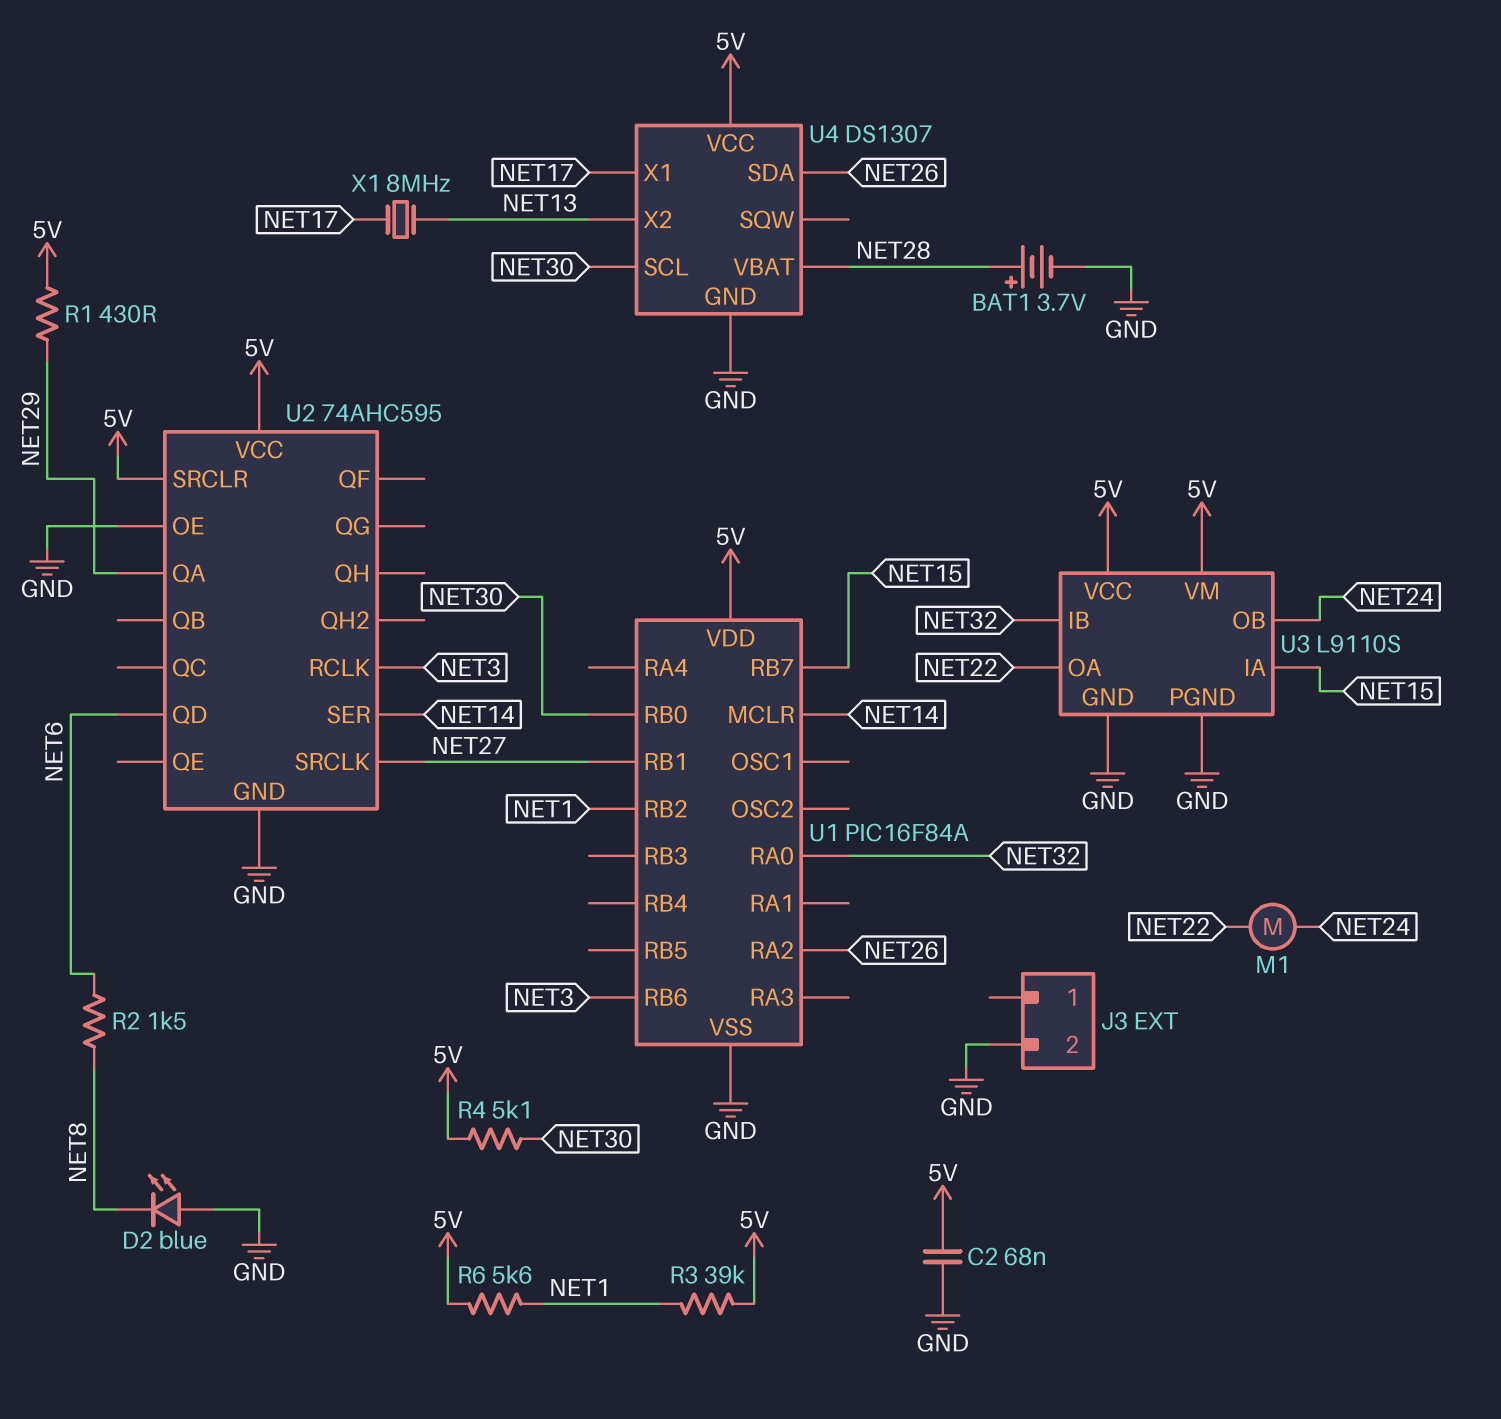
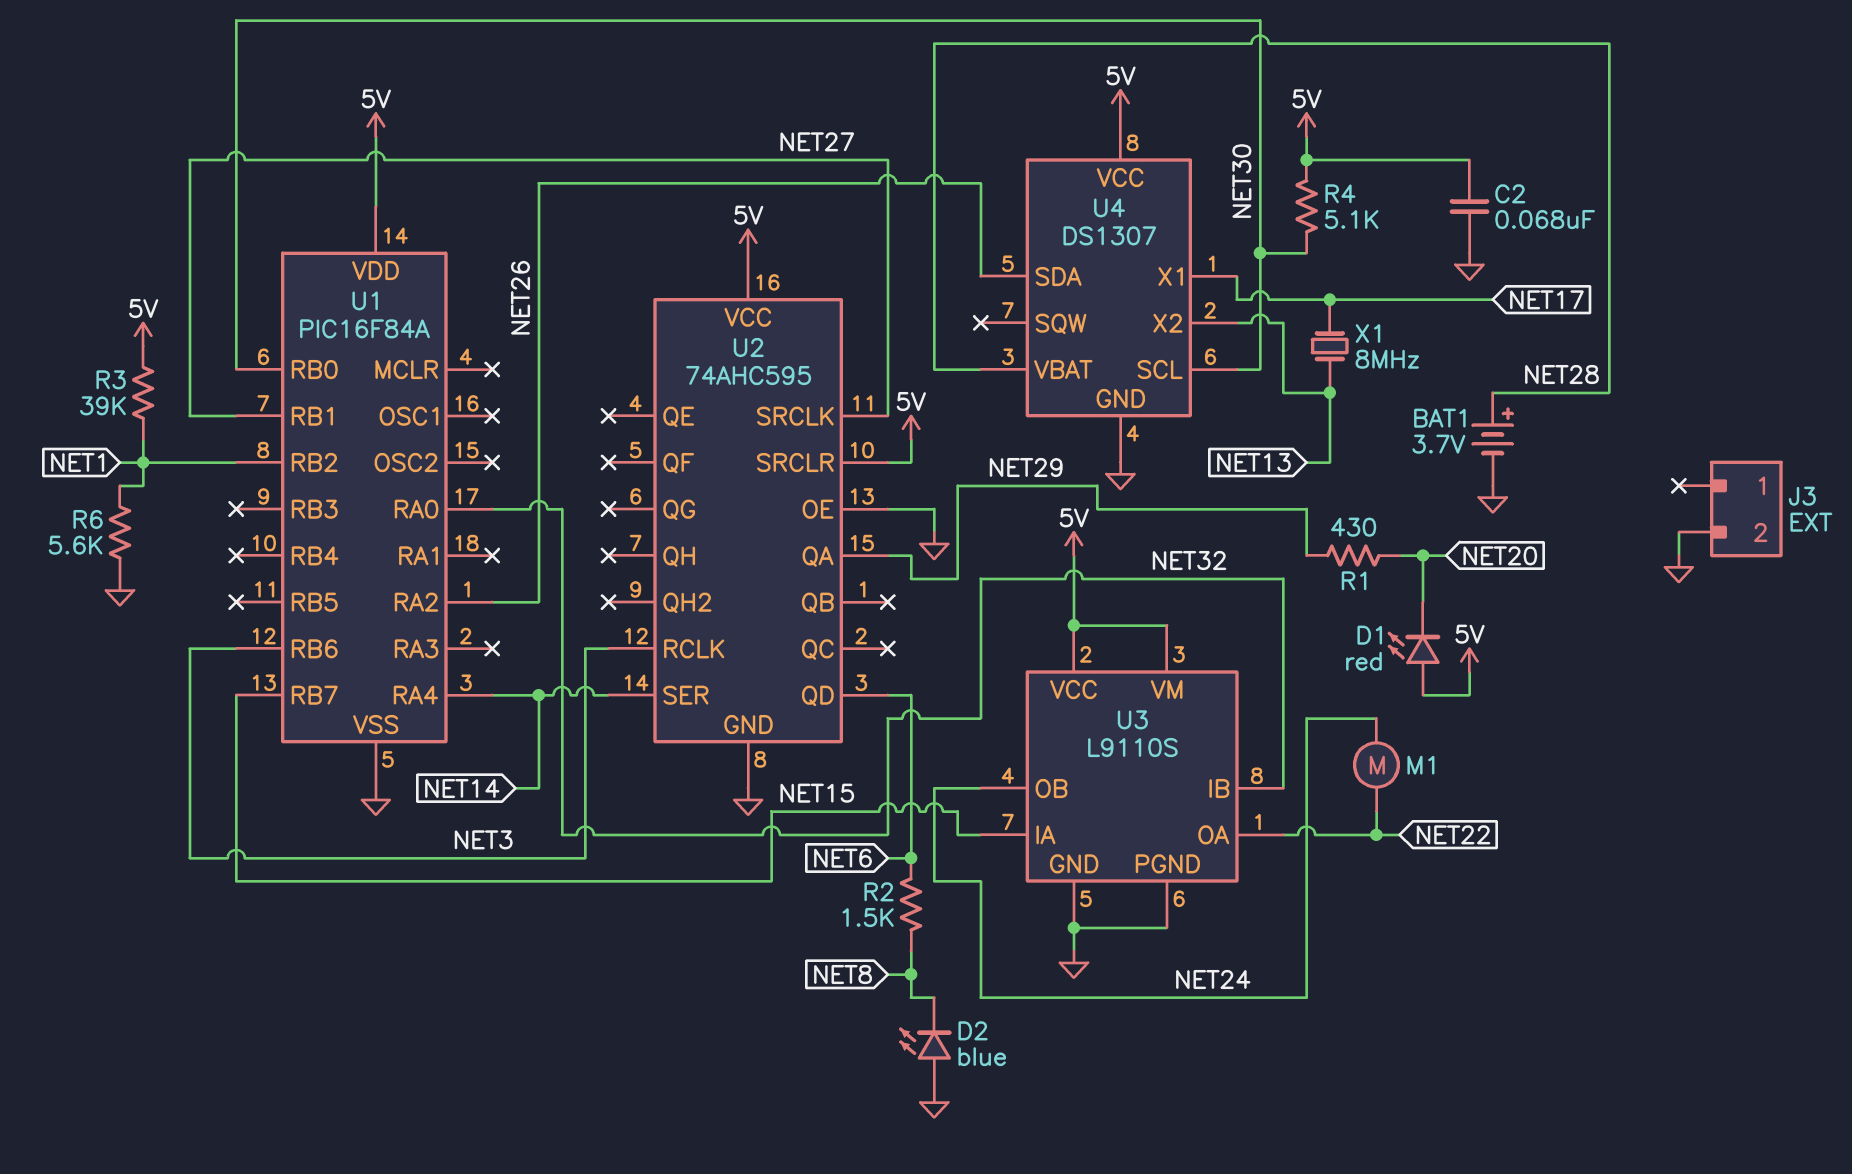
D1: none -> LED red (A 5V, K NET20)
R1: 430 (5V, NET29) -> 430 (NET20, NET29)
R6: 5.6k (5V, NET1) -> 5.6k (GND, NET1)
U1 pin MCLR: NET14 -> none
U1 pin RA4: none -> NET14

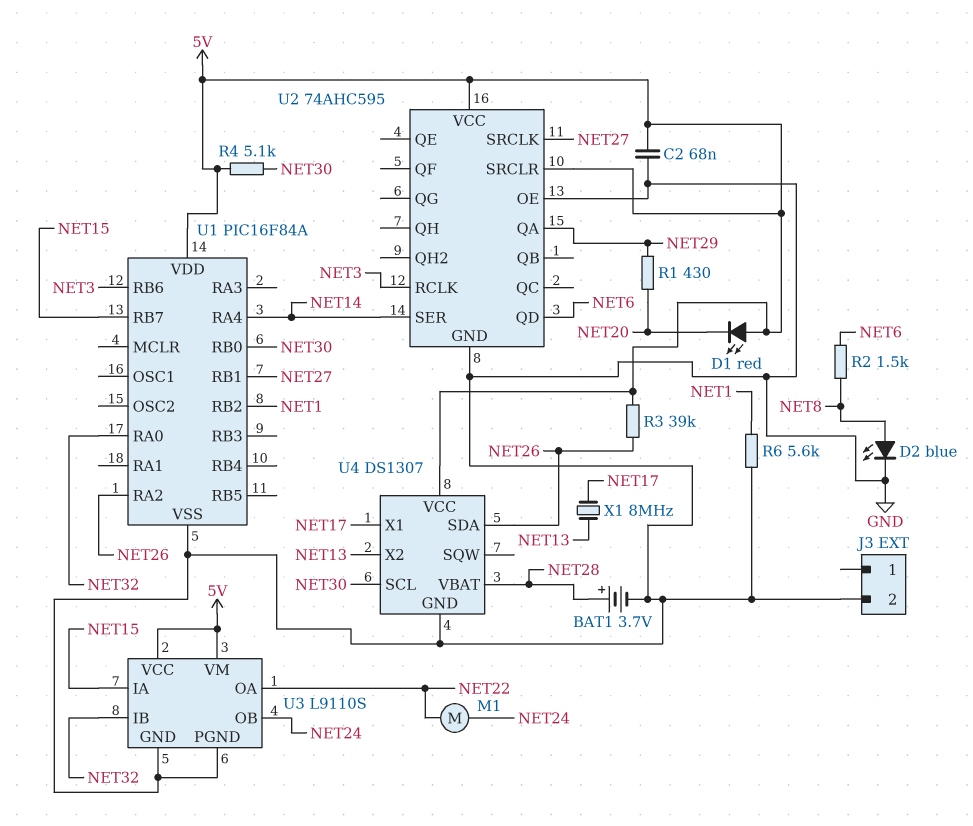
D2: LED blue (A GND, K NET8) -> LED blue (A NET8, K GND)
R3: 39k (5V, NET1) -> 39k (5V, NET26)

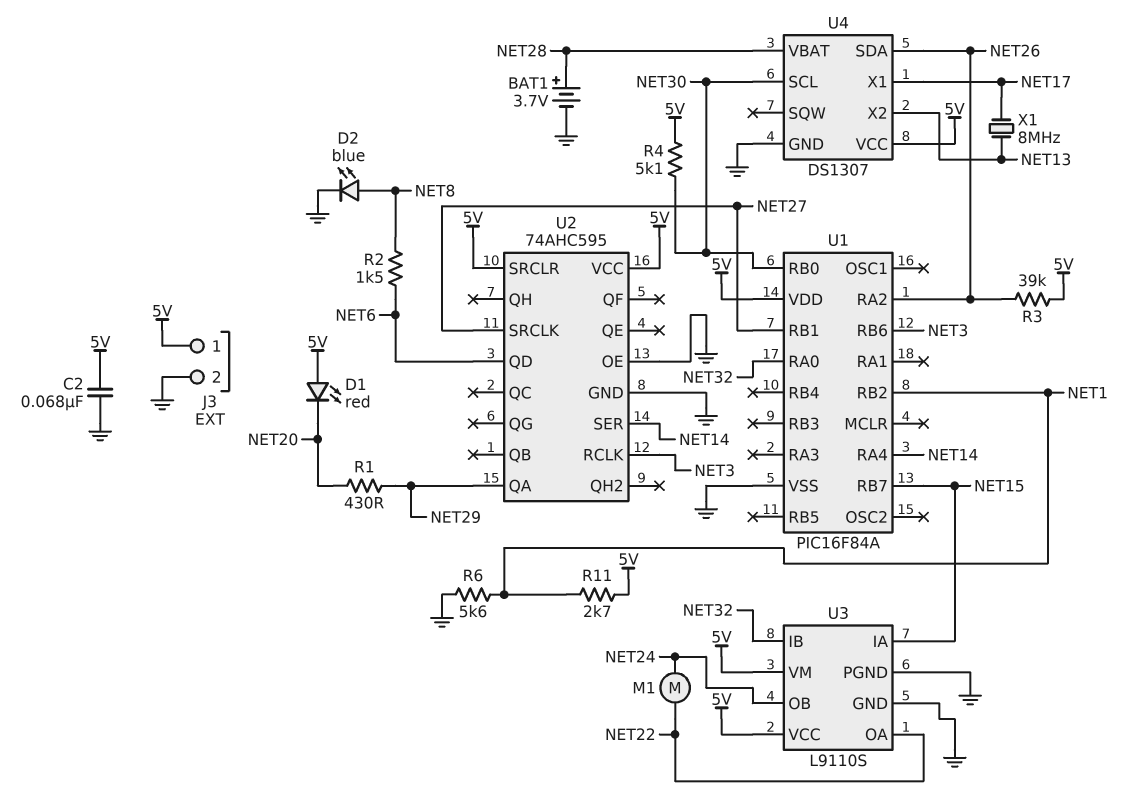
J3 pin 1: none -> 5V
R11: none -> 2.7k (5V, NET1)

